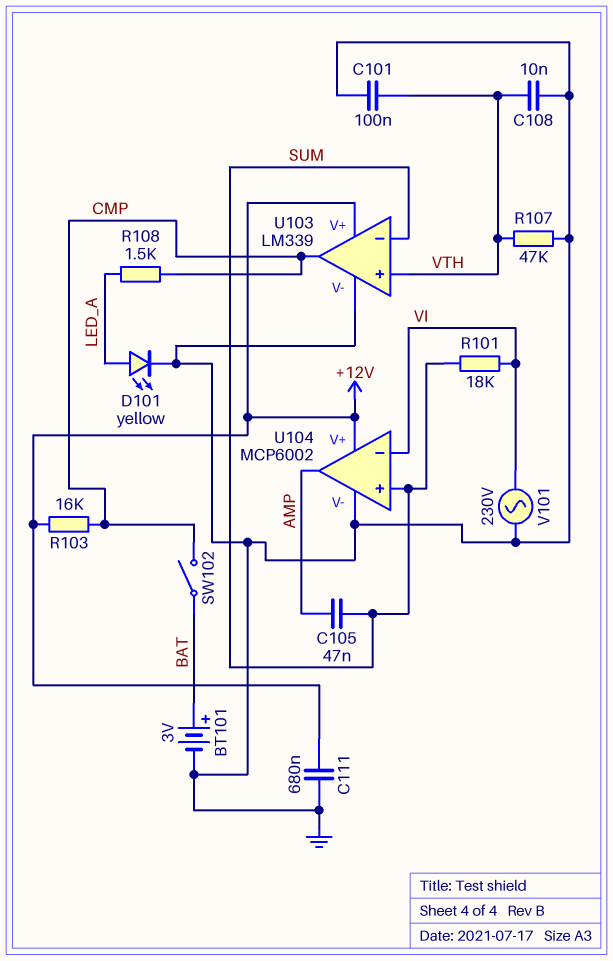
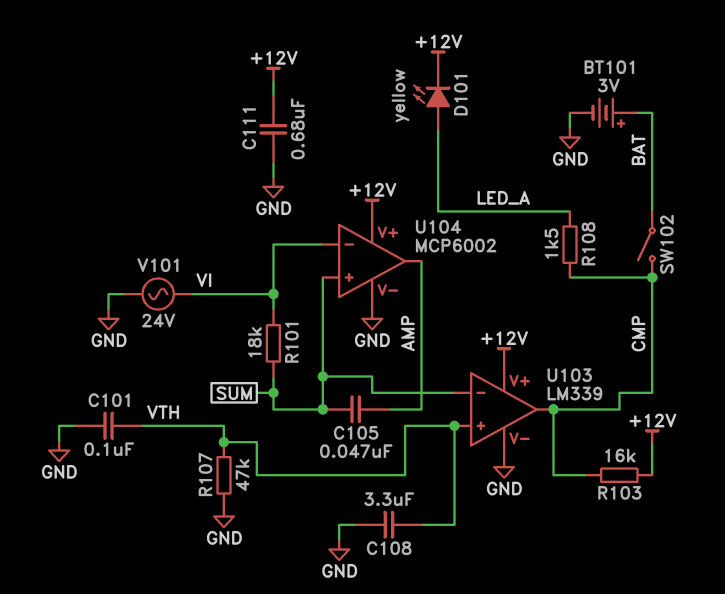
C108: 10nF (GND, VTH) -> 3.3uF (GND, VTH)
D101: LED yellow (A LED_A, K GND) -> LED yellow (A LED_A, K +12V)
V101: AC 230V (GND, VI) -> AC 24V (GND, VI)

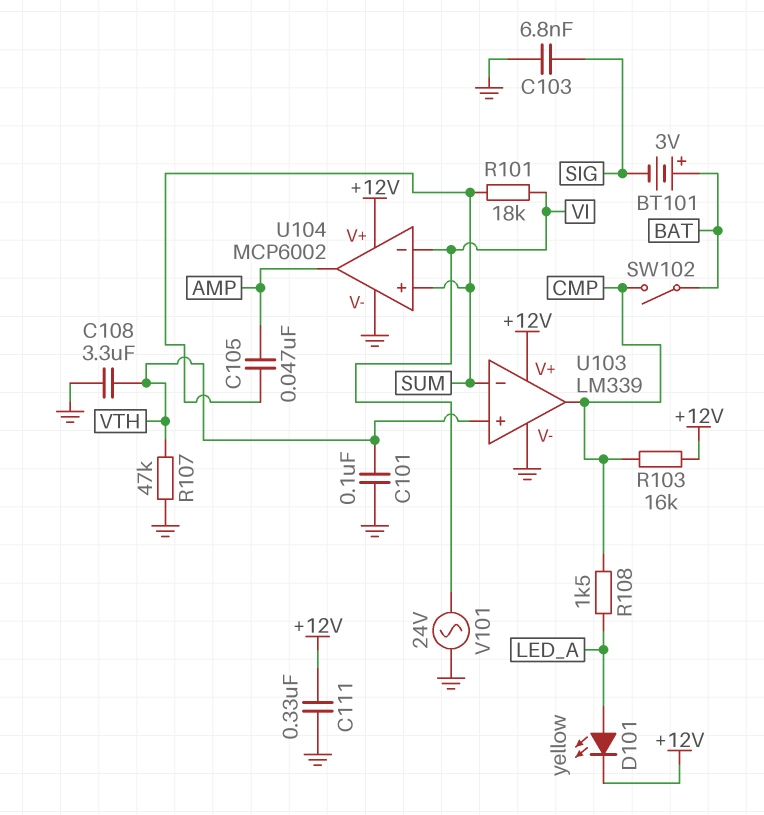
BT101: 3V (plus BAT, minus GND) -> 3V (plus BAT, minus SIG)
C103: none -> 6.8nF (GND, SIG)
C111: 680nF (+12V, GND) -> 330nF (+12V, GND)

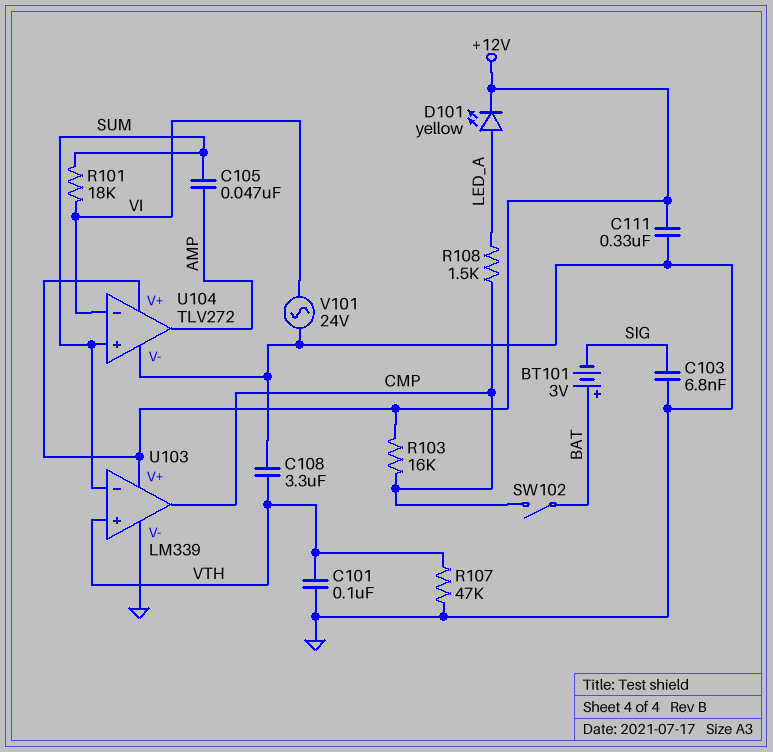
U104: MCP6002 -> TLV272

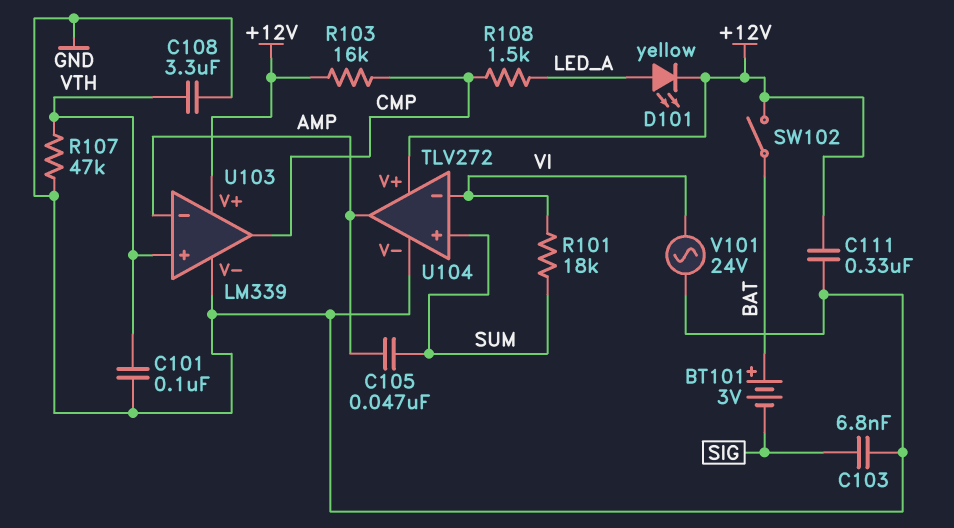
SW102: switch (BAT, CMP) -> switch (+12V, BAT)
U103 pin in-: SUM -> AMP

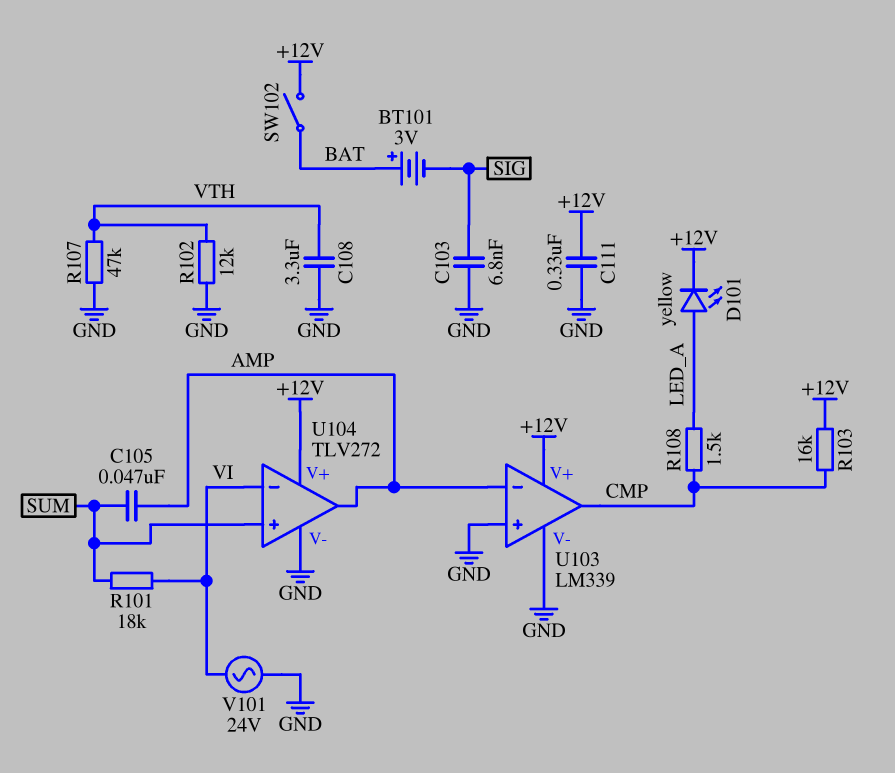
C101: 100nF (GND, VTH) -> none
R102: none -> 12k (GND, VTH)
U103 pin in+: VTH -> GND

